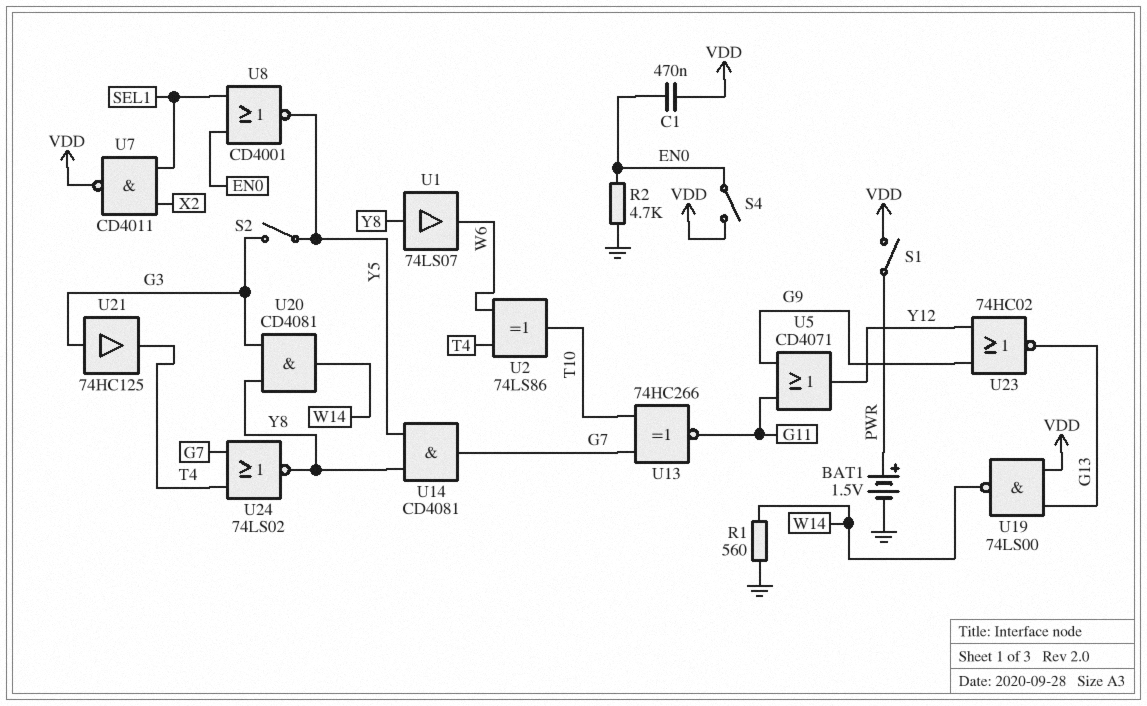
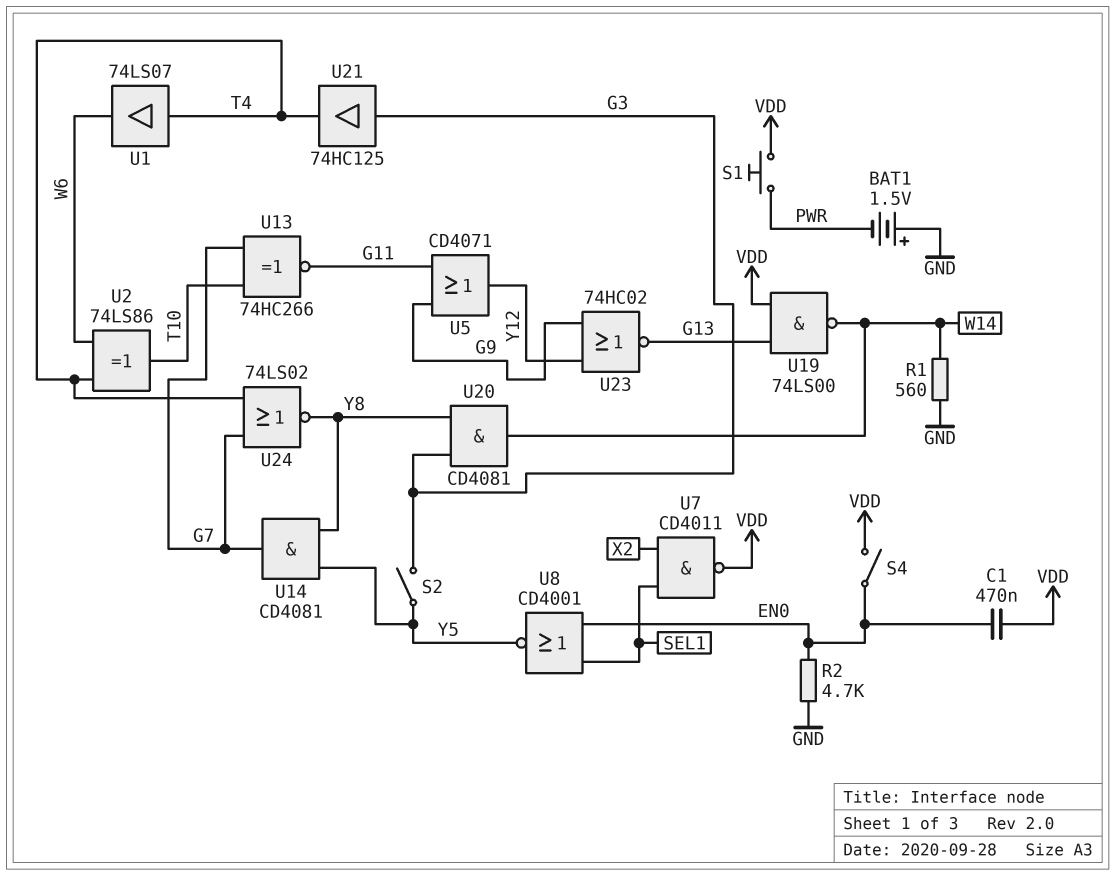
BAT1: 1.5V (plus PWR, minus GND) -> 1.5V (plus GND, minus PWR)
S1: switch (PWR, VDD) -> button (PWR, VDD)
U1: buffer 74LS07 (in Y8, out W6) -> buffer 74LS07 (in T4, out W6)

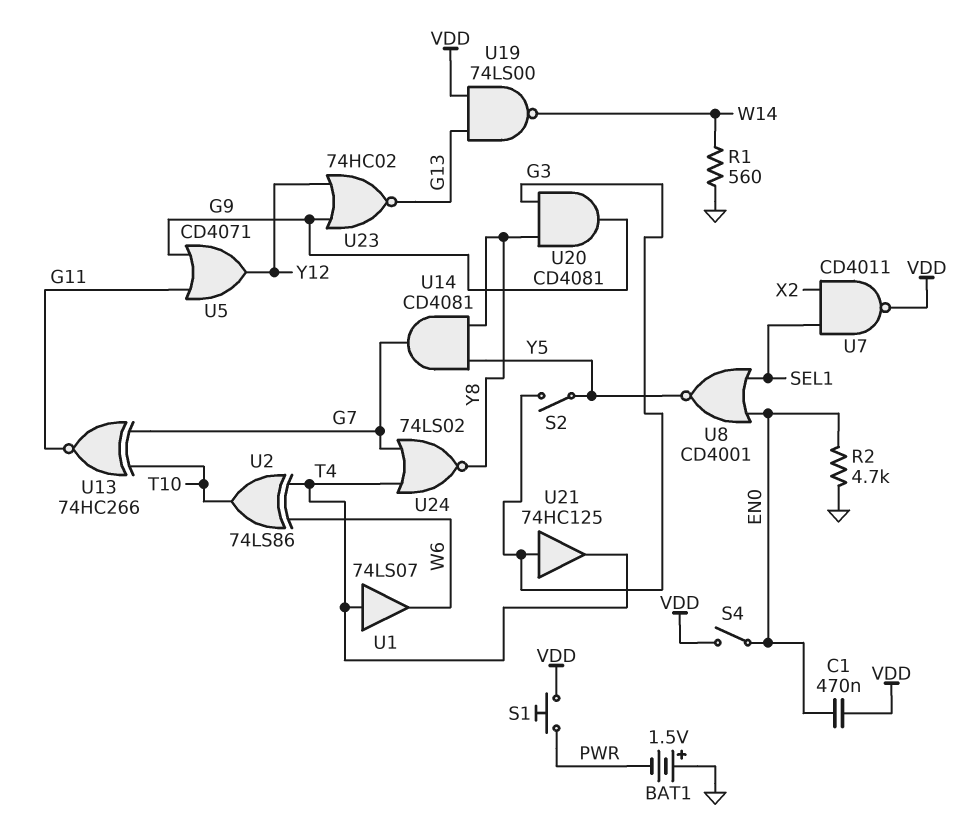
U20: AND CD4081 (in G3, in Y8, out W14) -> AND CD4081 (in G3, in Y8, out G9)

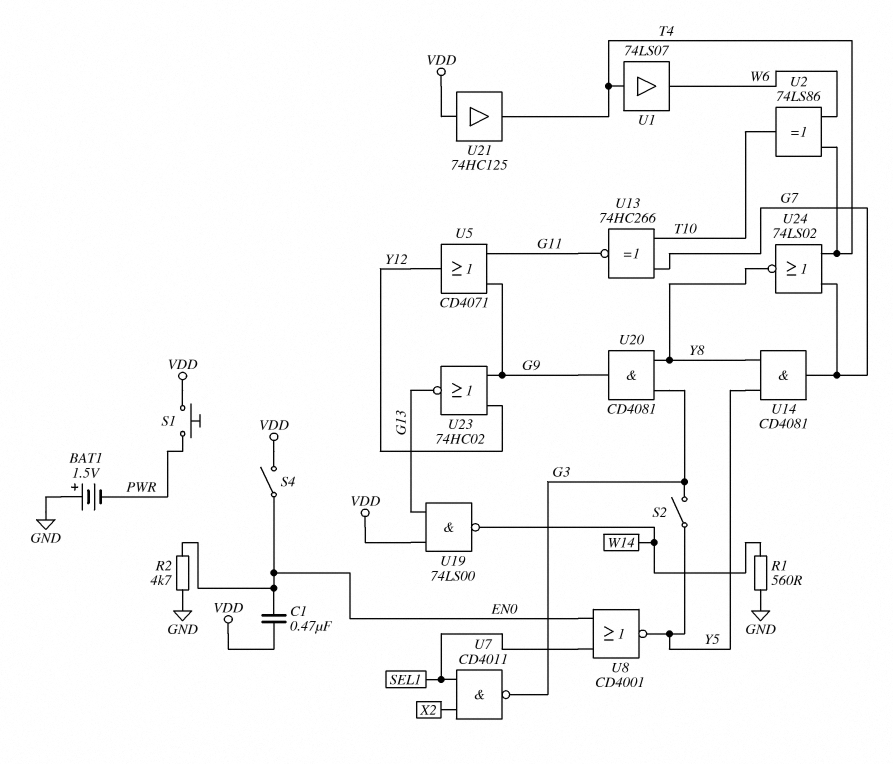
U7: NAND CD4011 (in SEL1, in X2, out VDD) -> NAND CD4011 (in SEL1, in X2, out G3)
U21: buffer 74HC125 (in G3, out T4) -> buffer 74HC125 (in VDD, out T4)

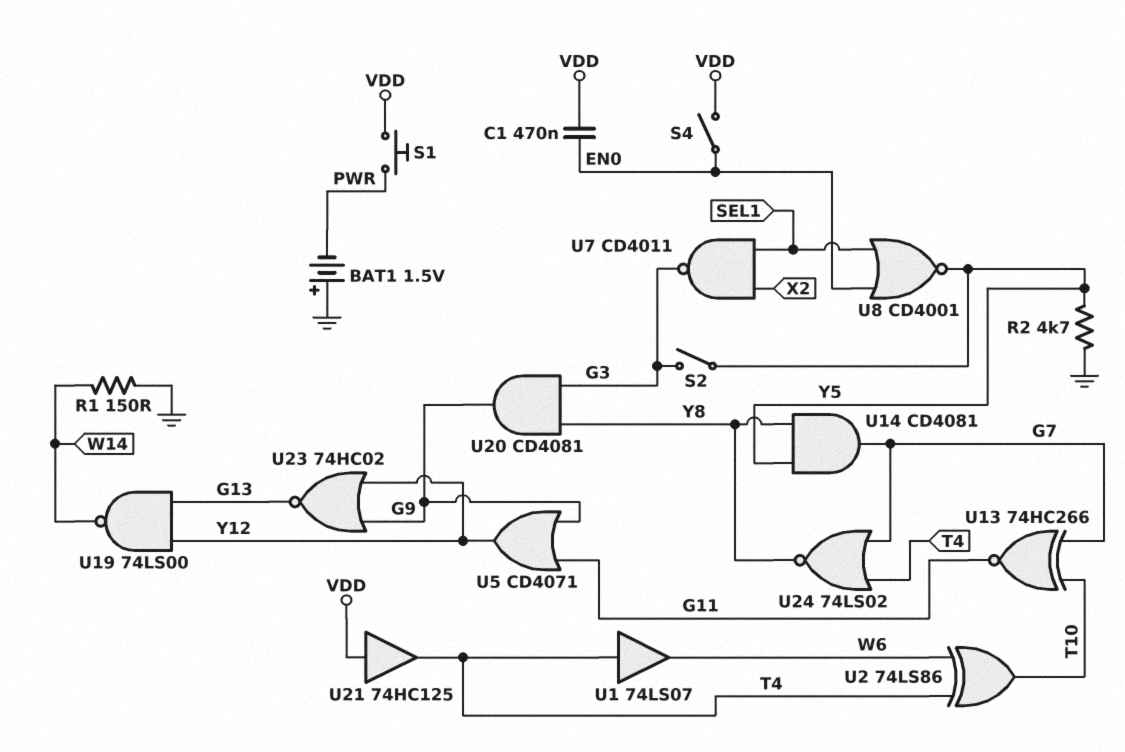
R1: 560 (GND, W14) -> 150 (GND, W14)
R2: 4.7k (EN0, GND) -> 4.7k (GND, Y5)
U19: NAND 74LS00 (in G13, in VDD, out W14) -> NAND 74LS00 (in G13, in Y12, out W14)

